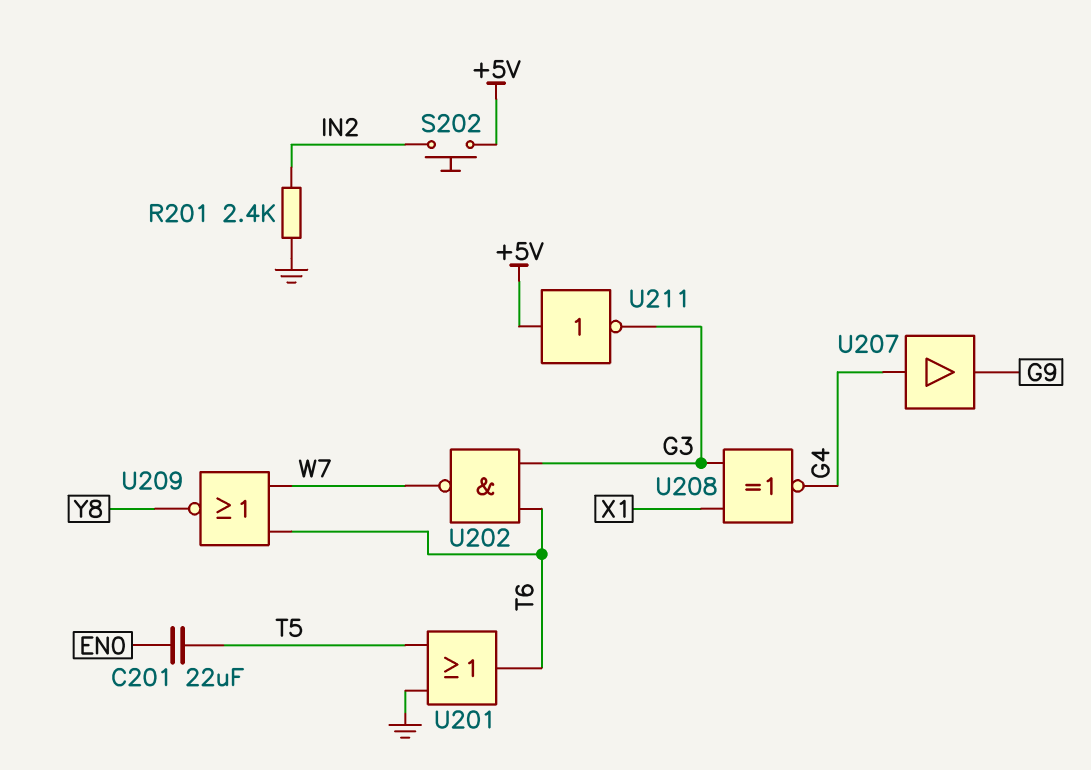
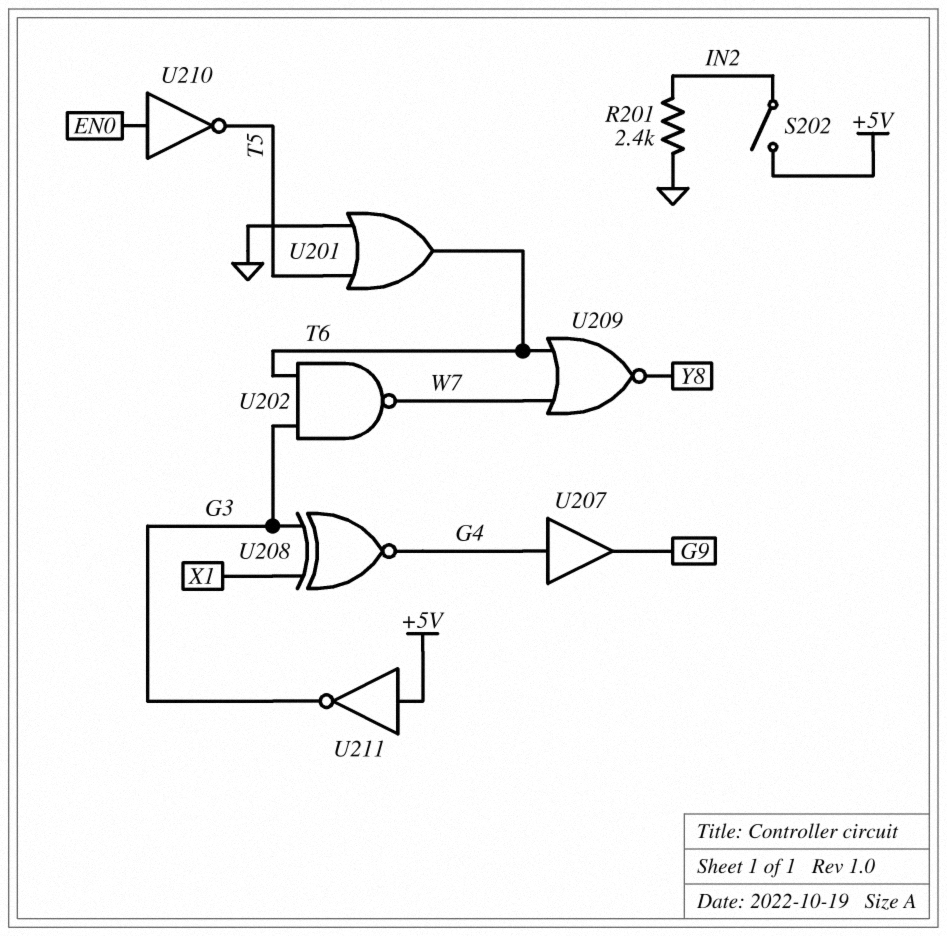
C201: 22uF (EN0, T5) -> none
S202: button (+5V, IN2) -> switch (+5V, IN2)
U210: none -> NOT (in EN0, out T5)

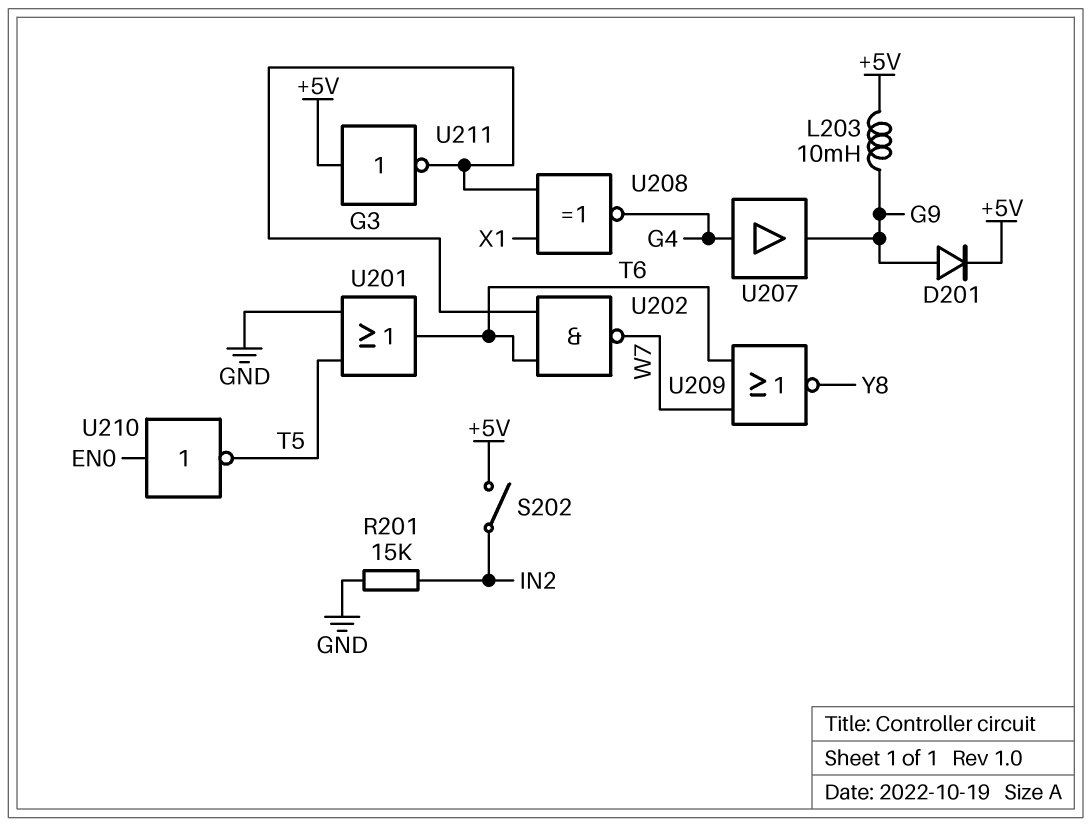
D201: none -> diode (A G9, K +5V)
L203: none -> 10mH (+5V, G9)
R201: 2.4k (GND, IN2) -> 15k (GND, IN2)

